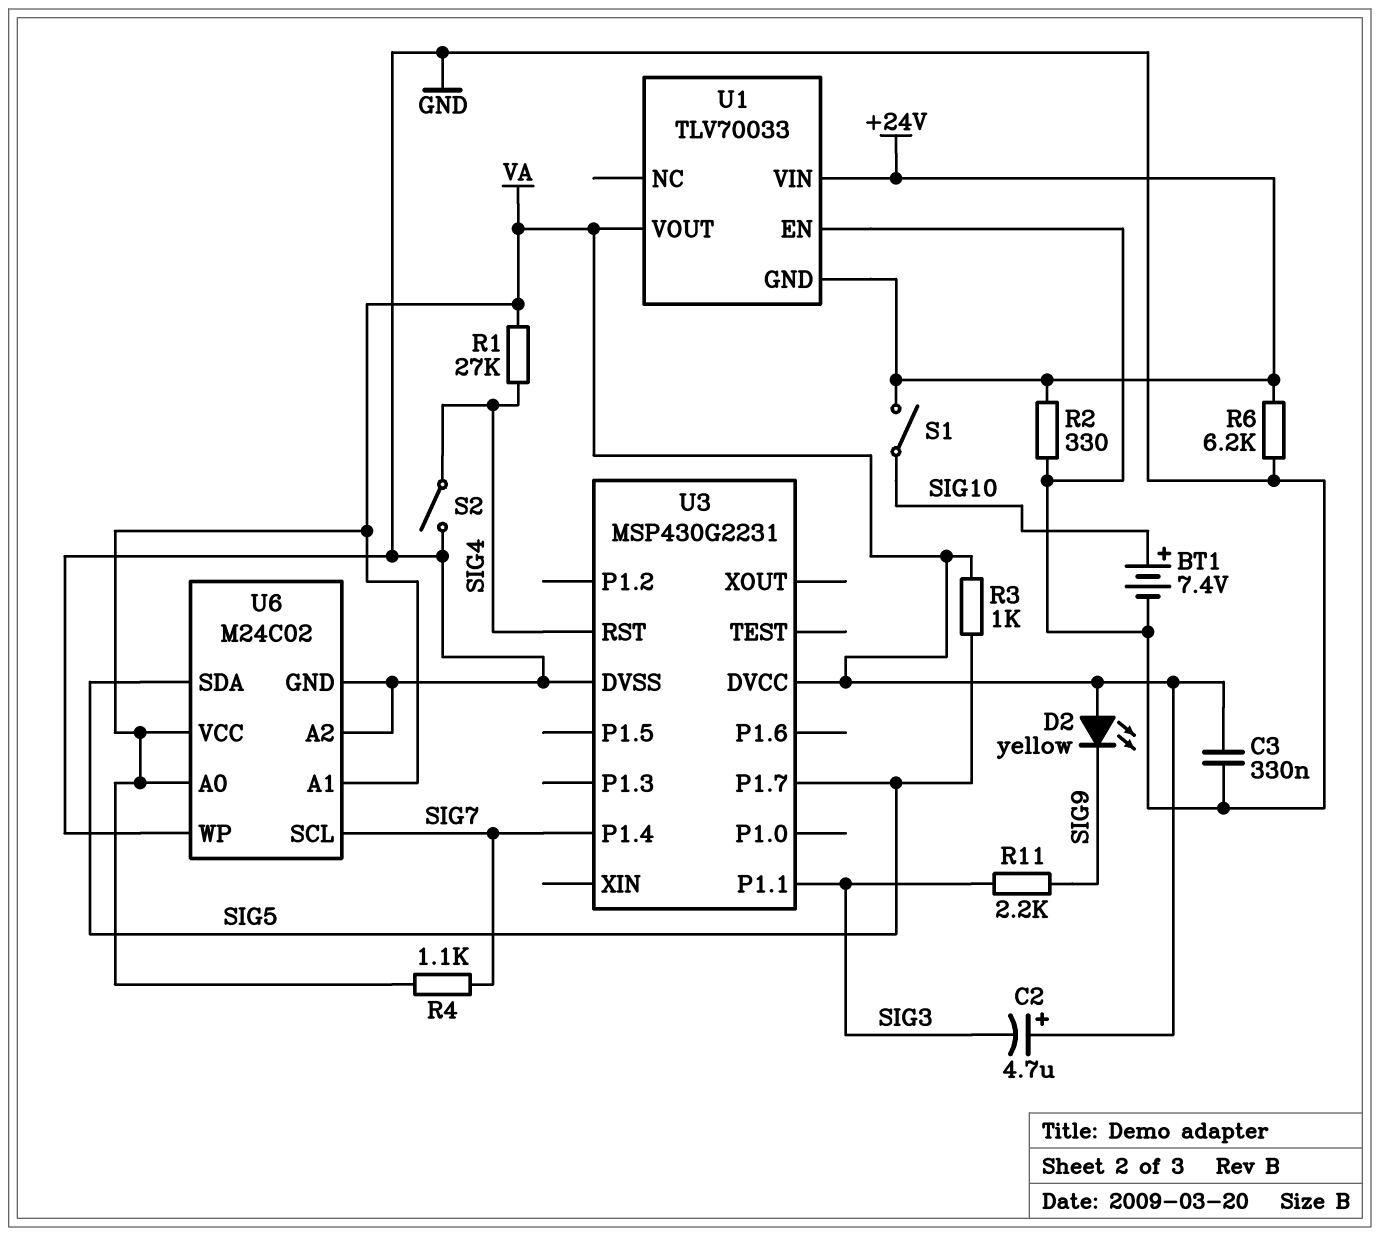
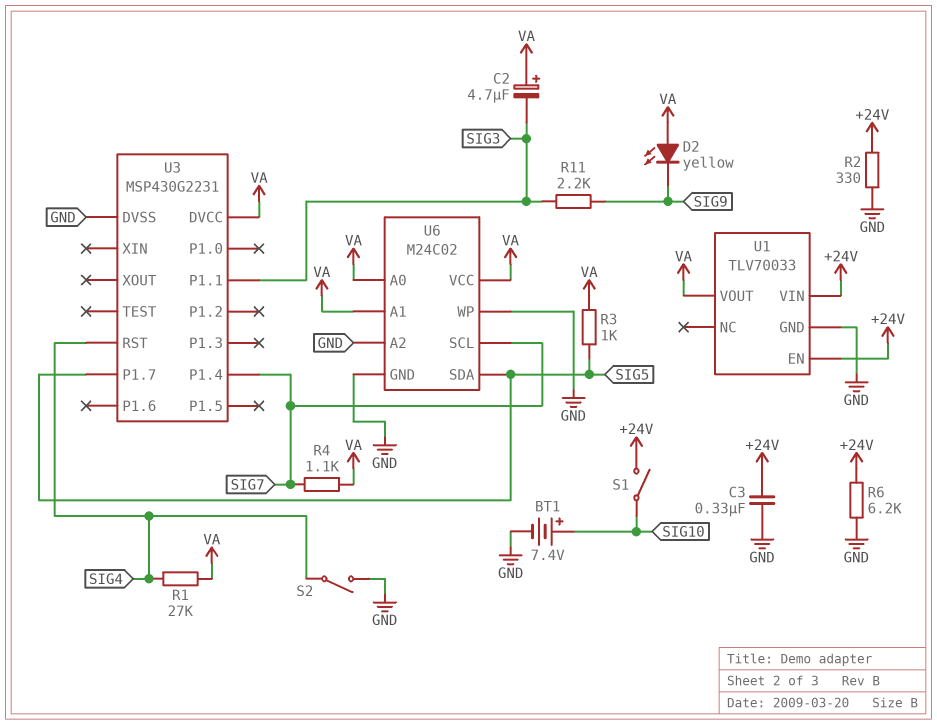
C3: 330nF (GND, VA) -> 330nF (+24V, GND)
U1 pin EN: GND -> +24V
U1 pin GND: +24V -> GND

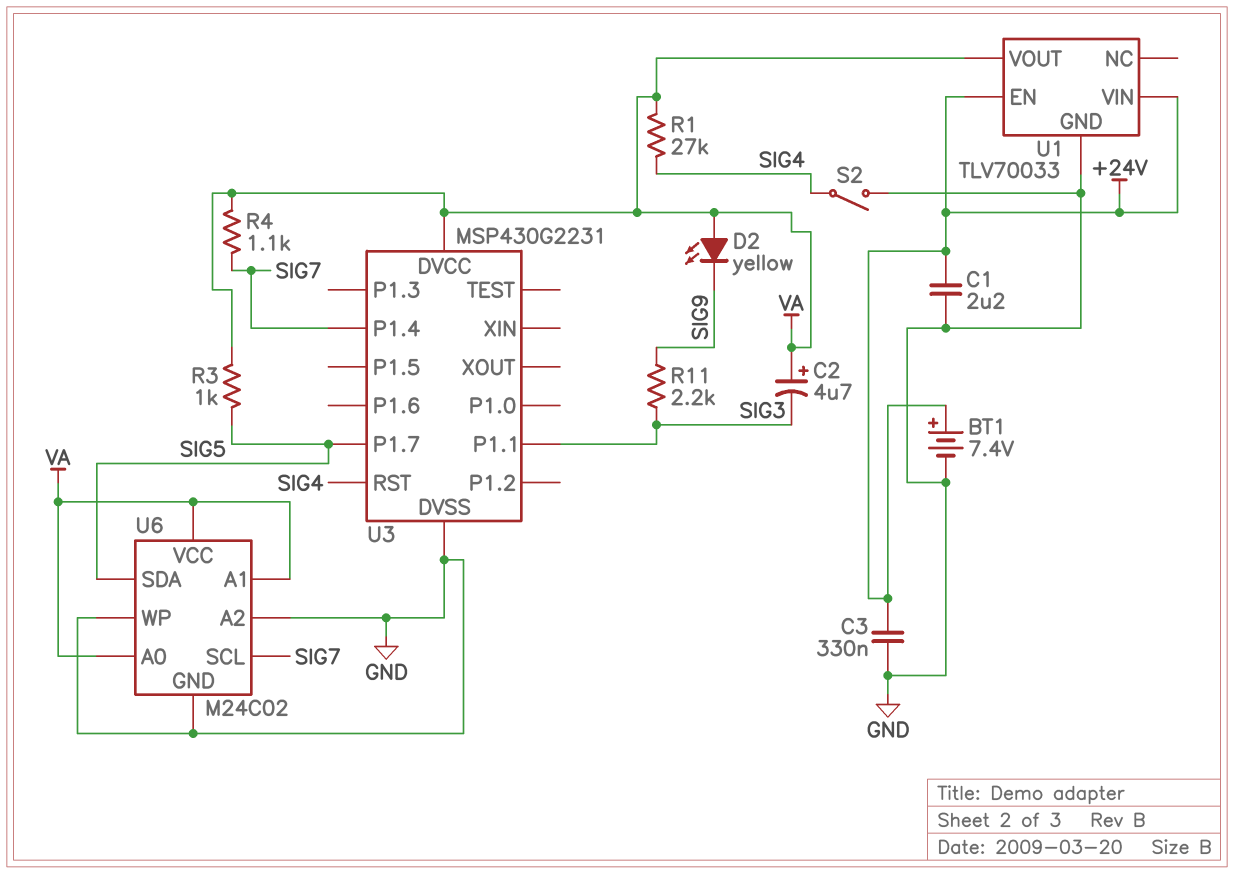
BT1: 7.4V (plus SIG10, minus GND) -> 7.4V (plus +24V, minus GND)
C1: none -> 2.2uF (+24V, GND)
R2: 330 (+24V, GND) -> none
R6: 6.2k (+24V, GND) -> none
S1: switch (+24V, SIG10) -> none

